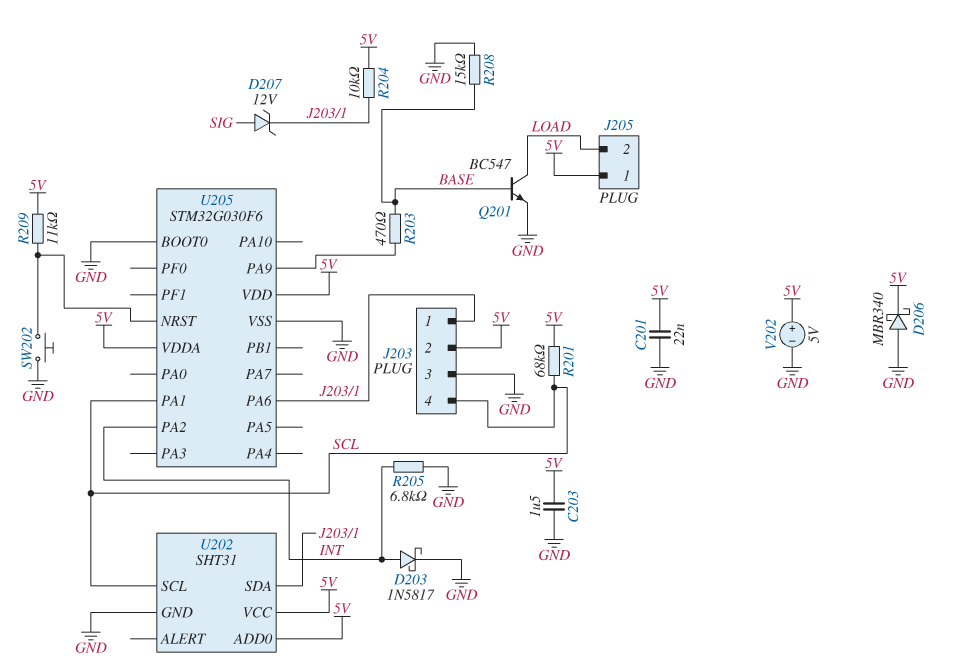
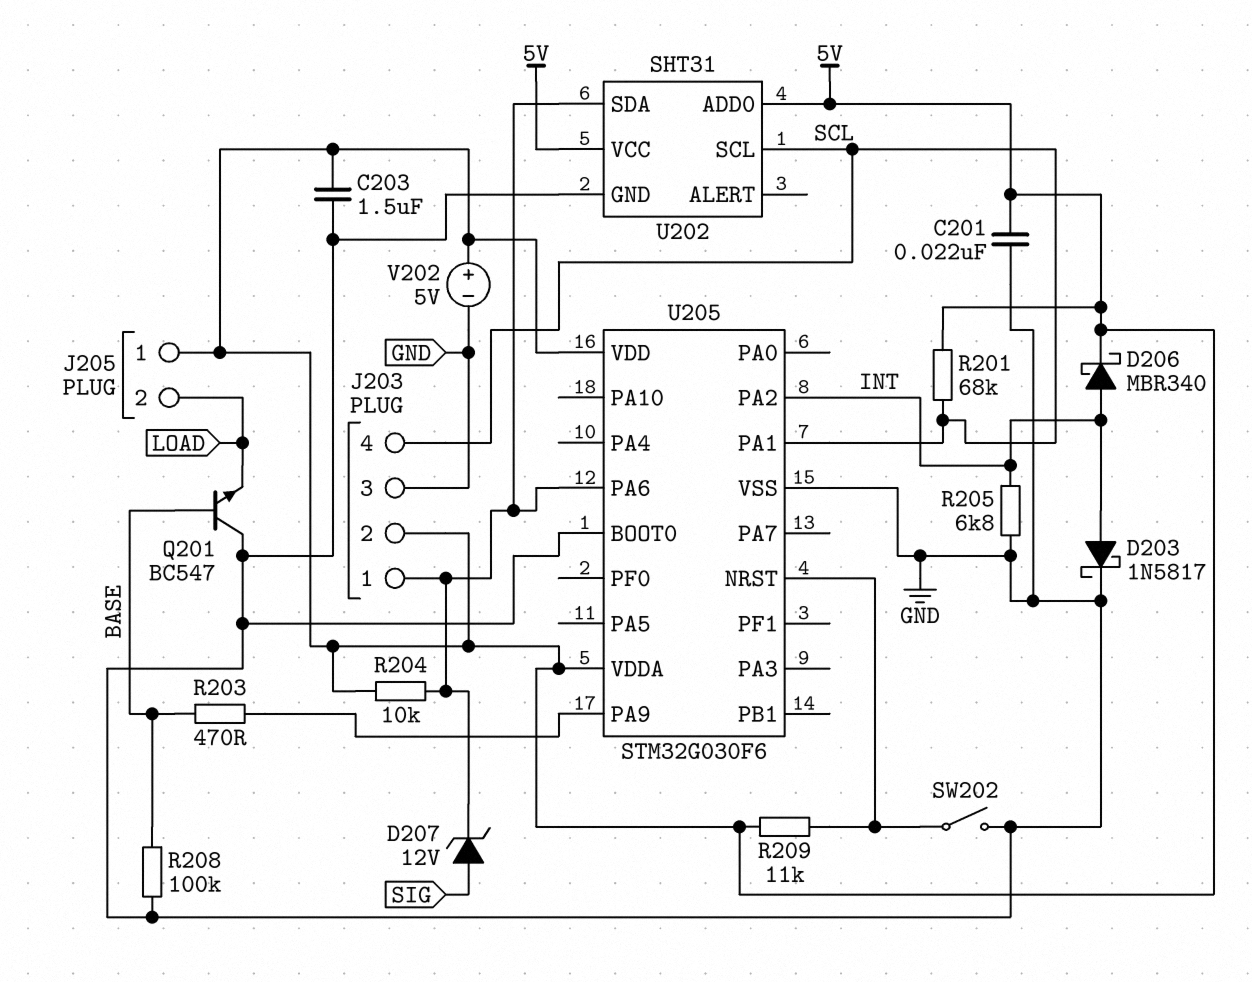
D206: schottky MBR340 (A GND, K 5V) -> schottky MBR340 (A INT, K 5V)
Q201: NPN BC547 (B BASE, C LOAD, E GND) -> NPN BC547 (B BASE, C GND, E LOAD)
R208: 15k (BASE, GND) -> 100k (BASE, GND)
SW202: button (GND, U205/NRST) -> switch (GND, U205/NRST)

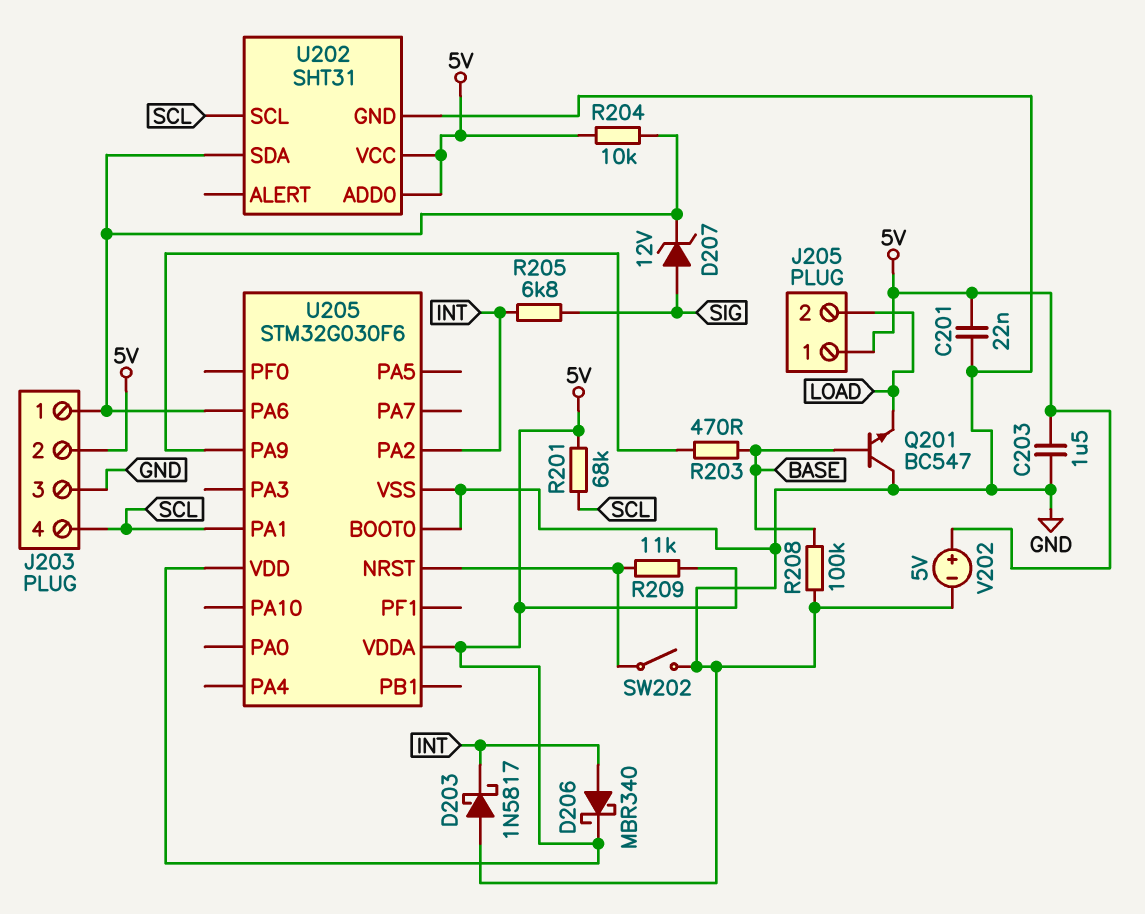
D203: schottky 1N5817 (A INT, K GND) -> schottky 1N5817 (A GND, K INT)
R205: 6.8k (GND, INT) -> 6.8k (INT, SIG)

